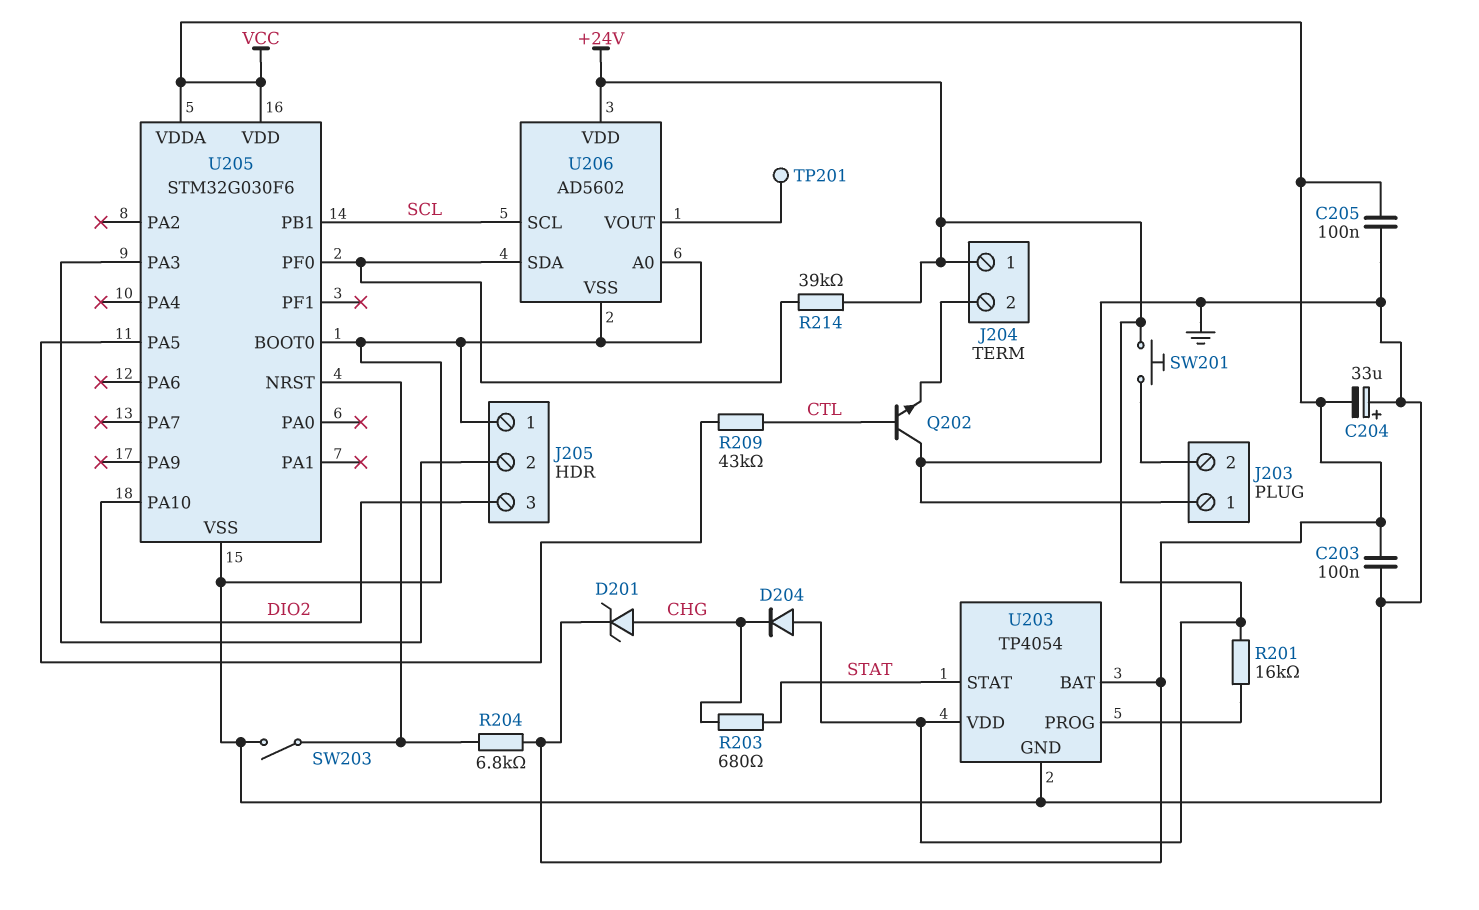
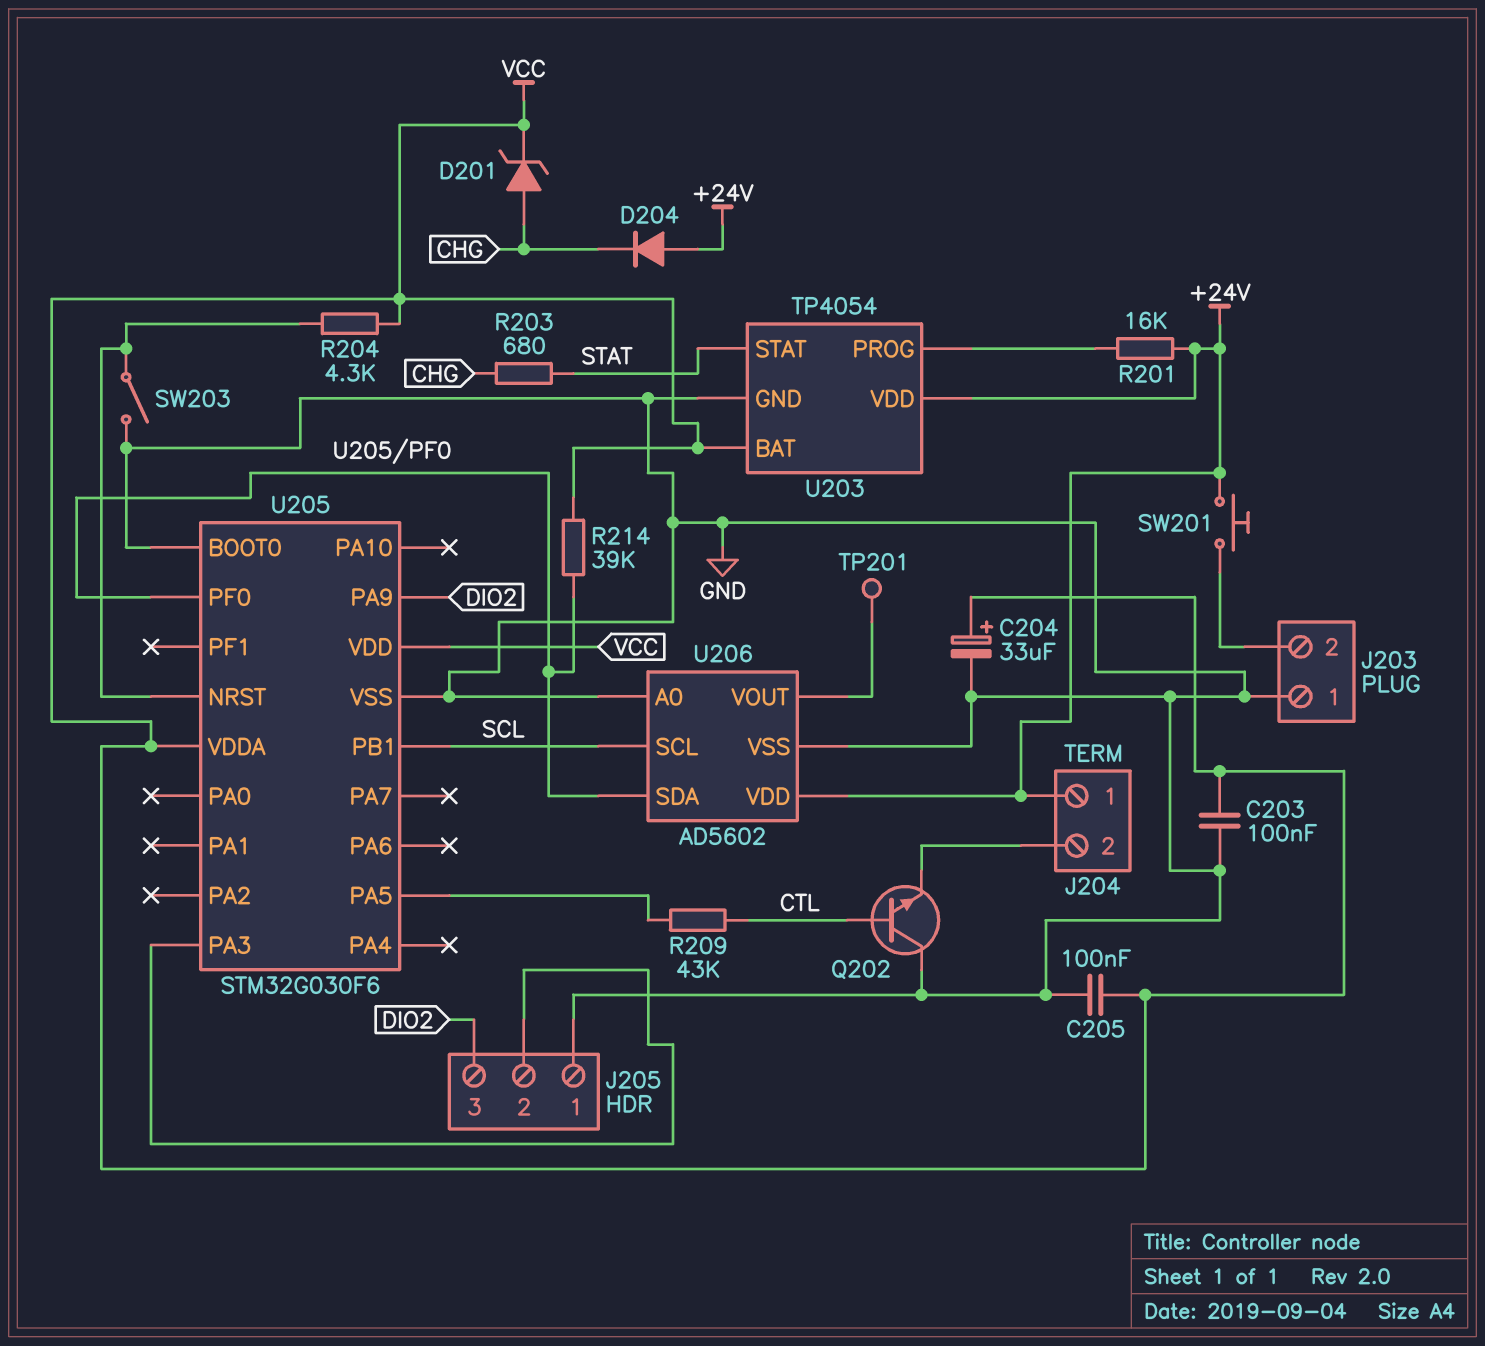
C204: 33uF (plus GND, minus VCC) -> 33uF (plus VCC, minus GND)
R204: 6.8k (U205/NRST, VCC) -> 4.3k (U205/NRST, VCC)
R214: 39k (+24V, U205/PF0) -> 39k (U205/PF0, VCC)
U205 pin PA9: none -> DIO2
U205 pin PA10: DIO2 -> none

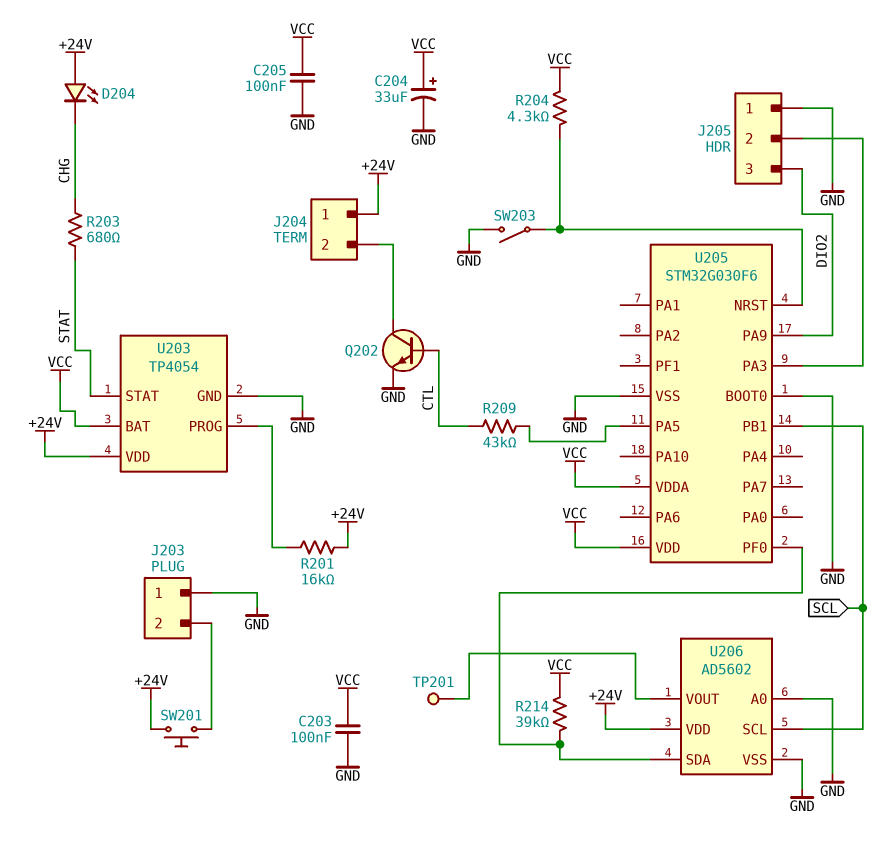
D201: zener (A CHG, K VCC) -> none
D204: diode (A +24V, K CHG) -> LED (A +24V, K CHG)
Q202: NPN (B CTL, C GND, E J204/2) -> NPN (B CTL, C J204/2, E GND)

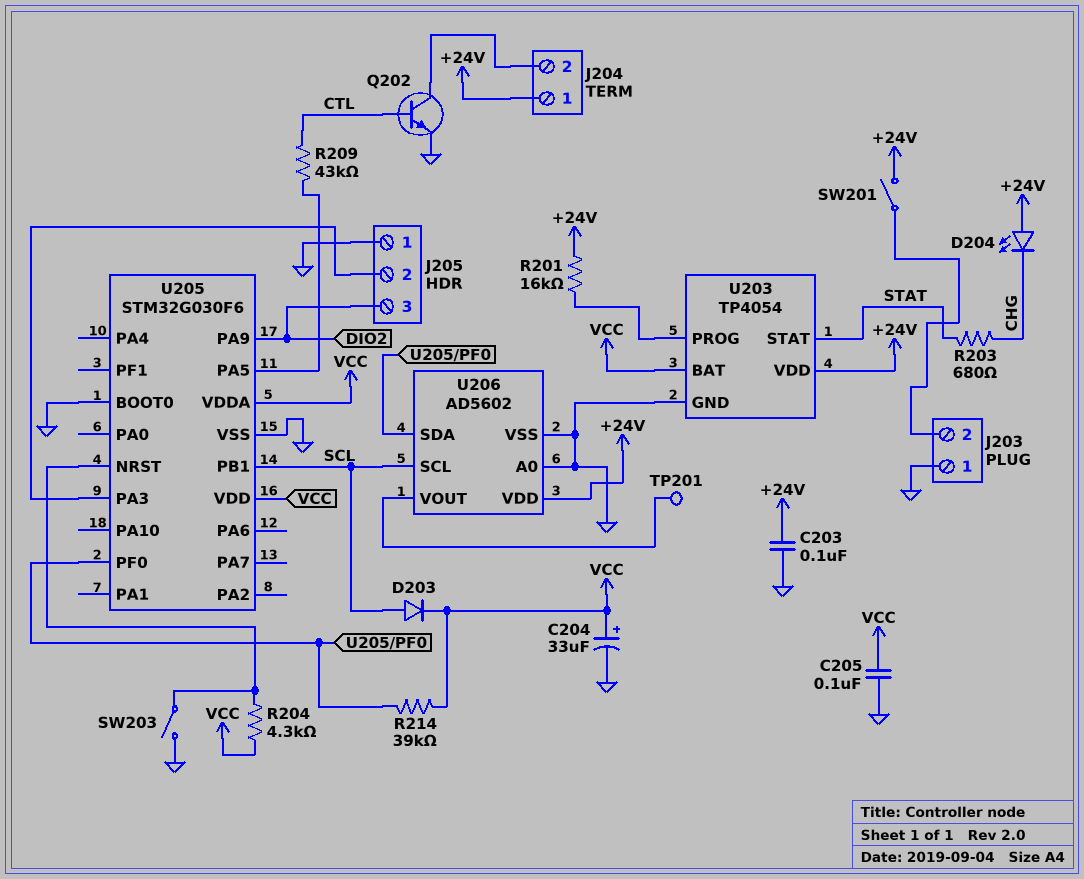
C203: 100nF (GND, VCC) -> 100nF (+24V, GND)
D203: none -> diode (A SCL, K VCC)
SW201: button (+24V, J203/2) -> switch (+24V, J203/2)

